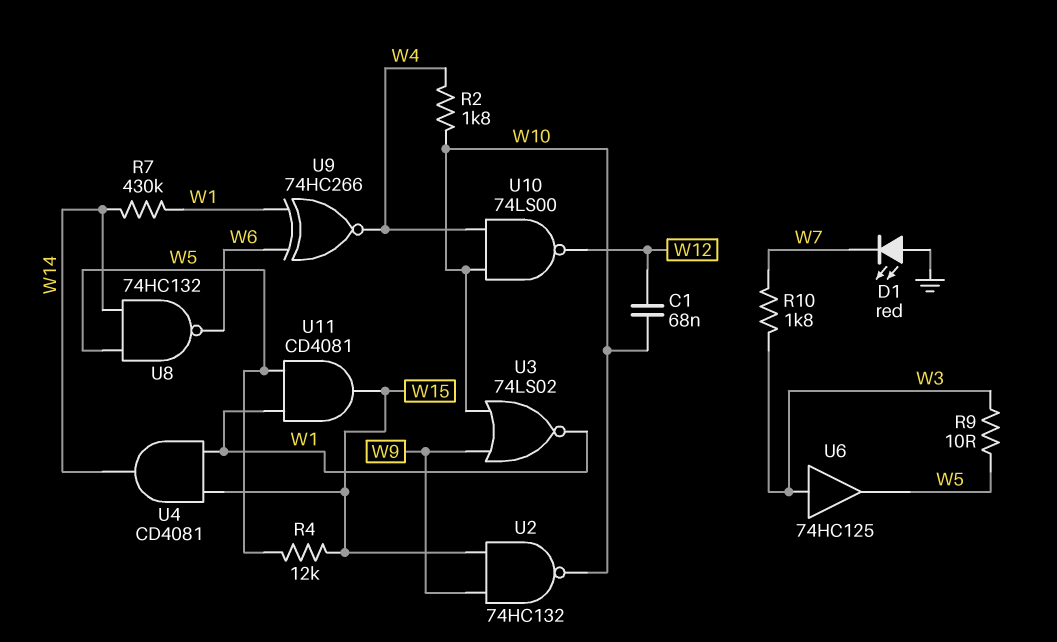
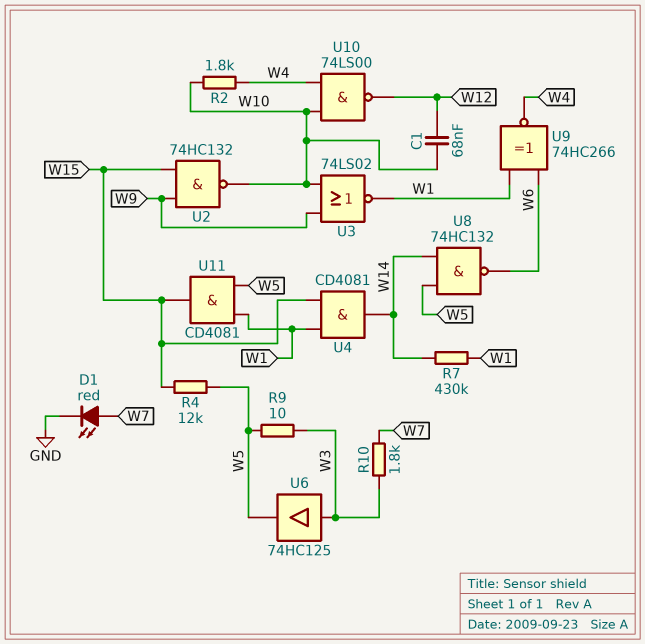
D1: LED red (A GND, K W7) -> LED red (A W7, K GND)

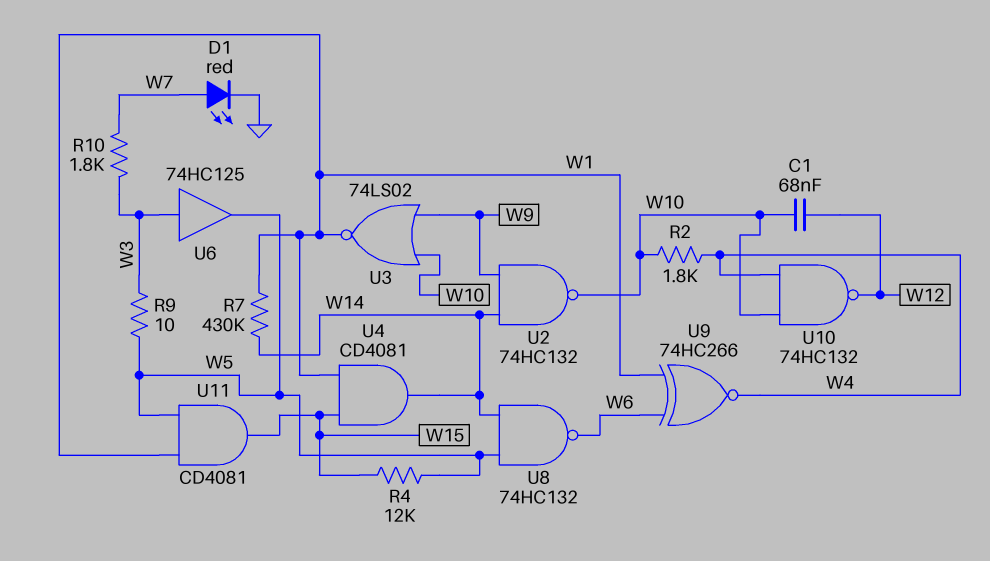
U2: NAND 74HC132 (in W9, in W15, out W10) -> NAND 74HC132 (in W9, in W14, out W10)
U10: NAND 74LS00 (in W4, in W10, out W12) -> NAND 74HC132 (in W4, in W10, out W12)

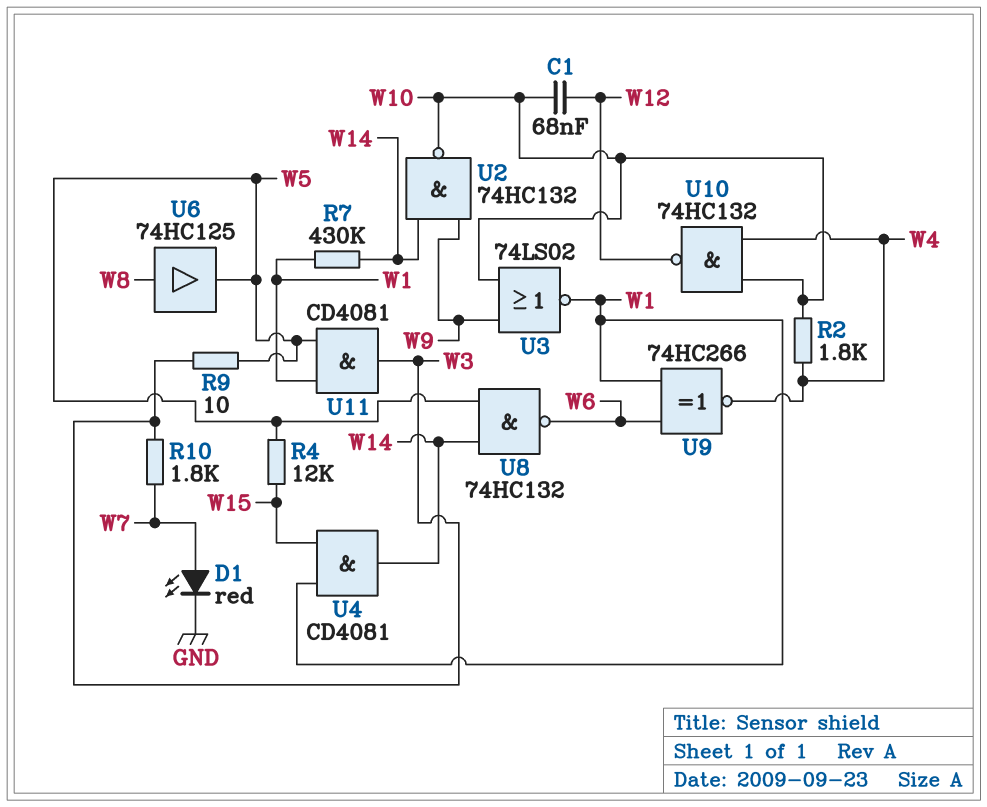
U6: buffer 74HC125 (in W3, out W5) -> buffer 74HC125 (in W8, out W5)
U11: AND CD4081 (in W1, in W5, out W15) -> AND CD4081 (in W1, in W5, out W3)

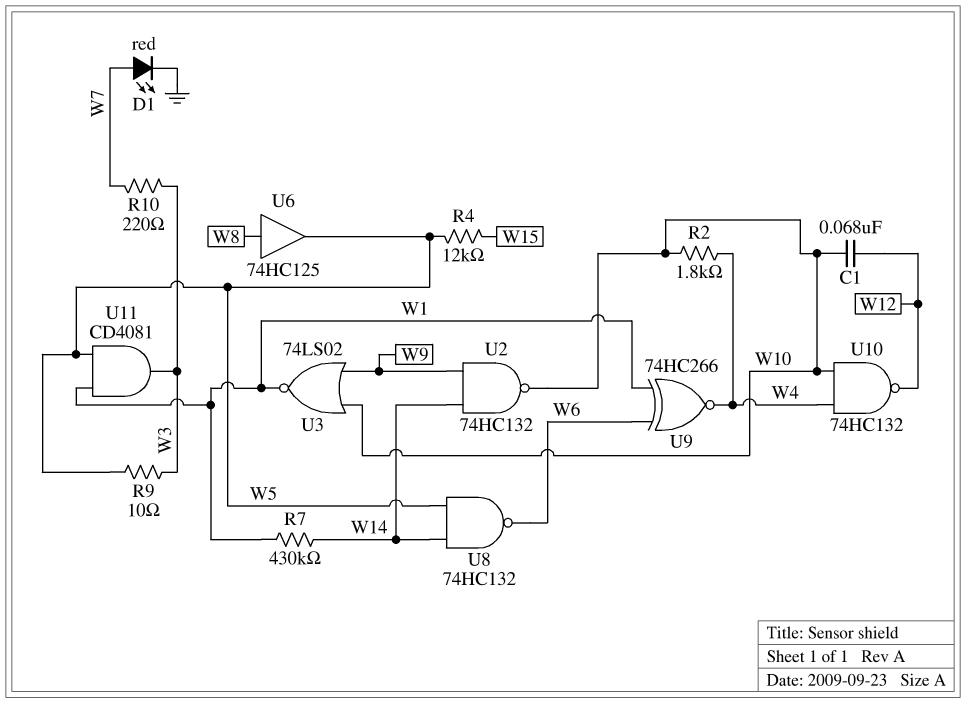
R10: 1.8k (W3, W7) -> 220 (W3, W7)
U4: AND CD4081 (in W1, in W15, out W14) -> none

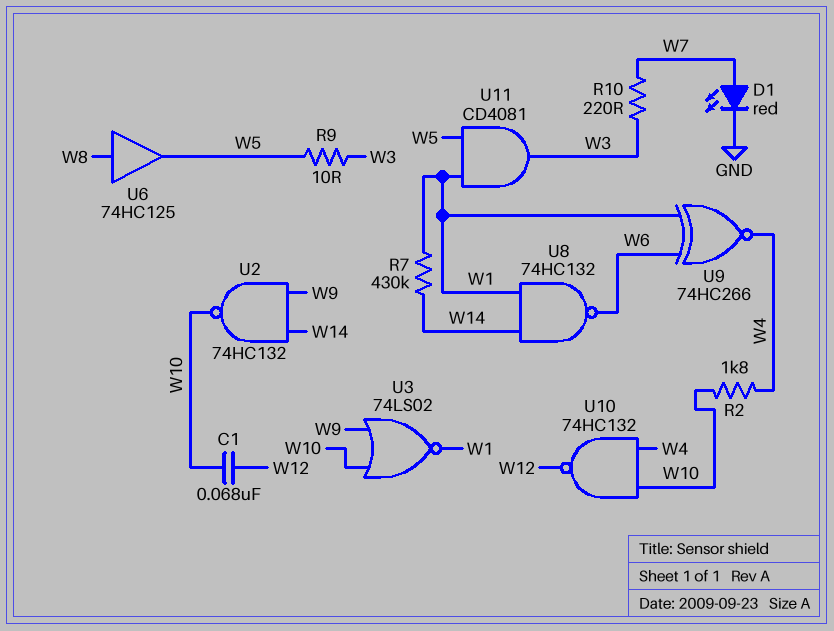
R4: 12k (W5, W15) -> none
U8: NAND 74HC132 (in W5, in W14, out W6) -> NAND 74HC132 (in W1, in W14, out W6)

